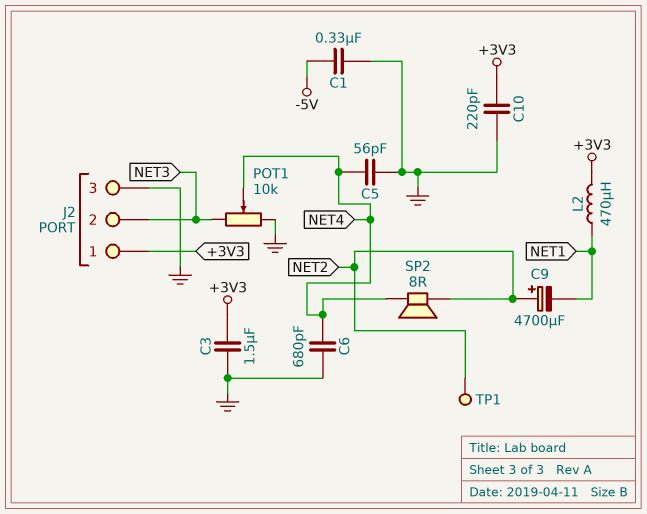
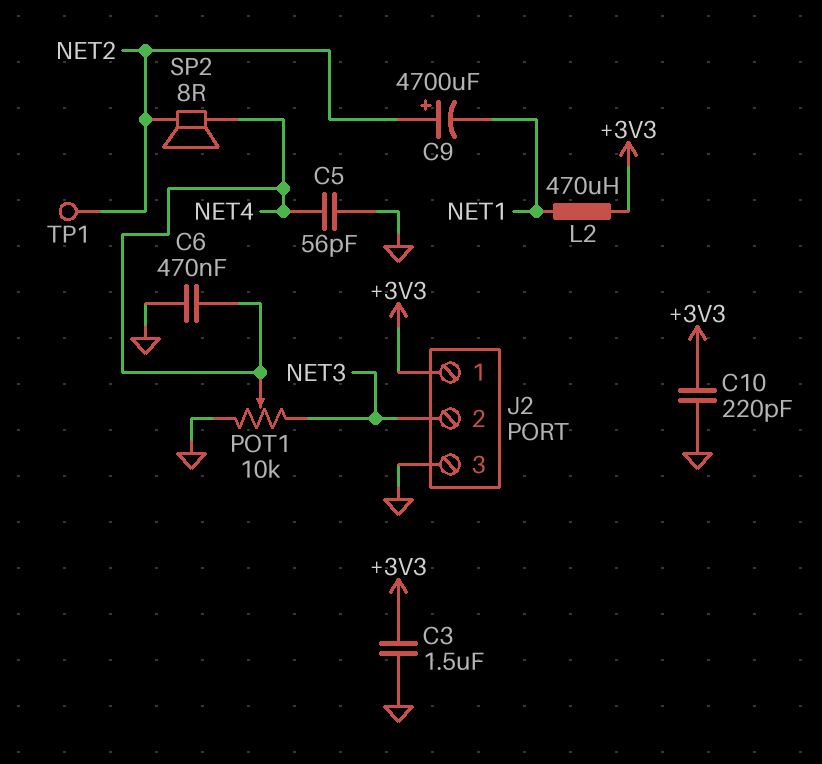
C1: 330nF (-5V, GND) -> none
C6: 680pF (GND, NET4) -> 470nF (GND, NET4)

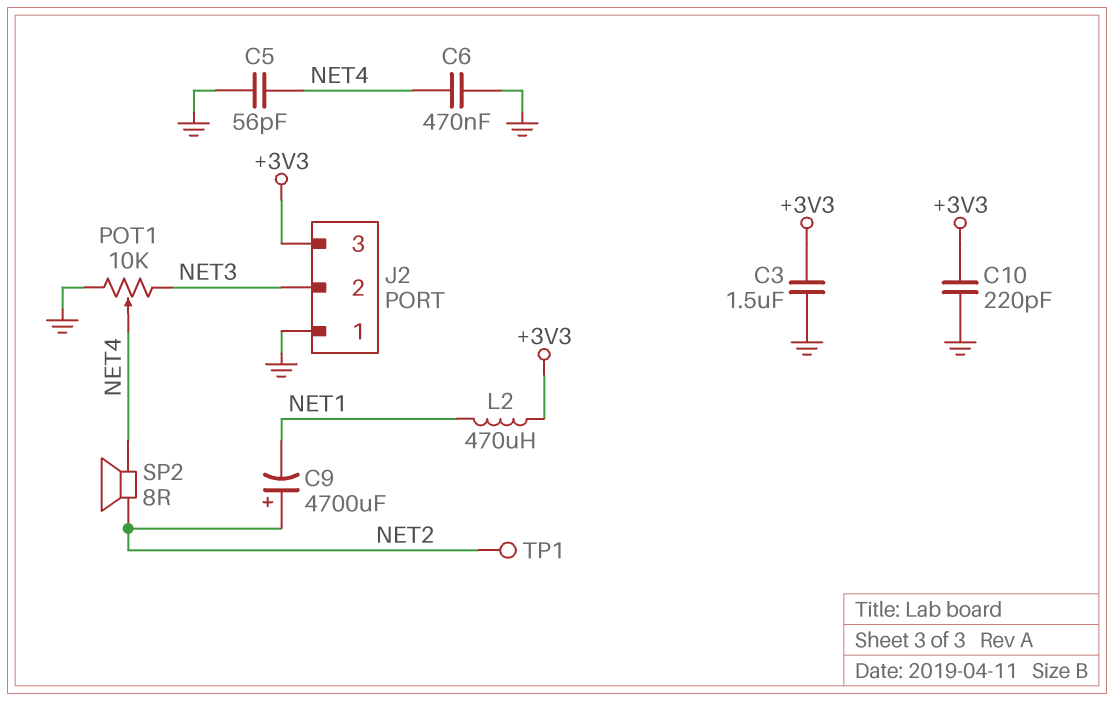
J2 pin 1: +3V3 -> GND
J2 pin 3: GND -> +3V3

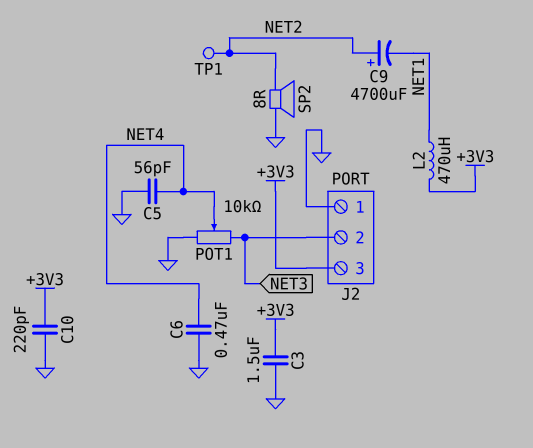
SP2: speaker 8R (NET2, NET4) -> speaker 8R (GND, NET2)

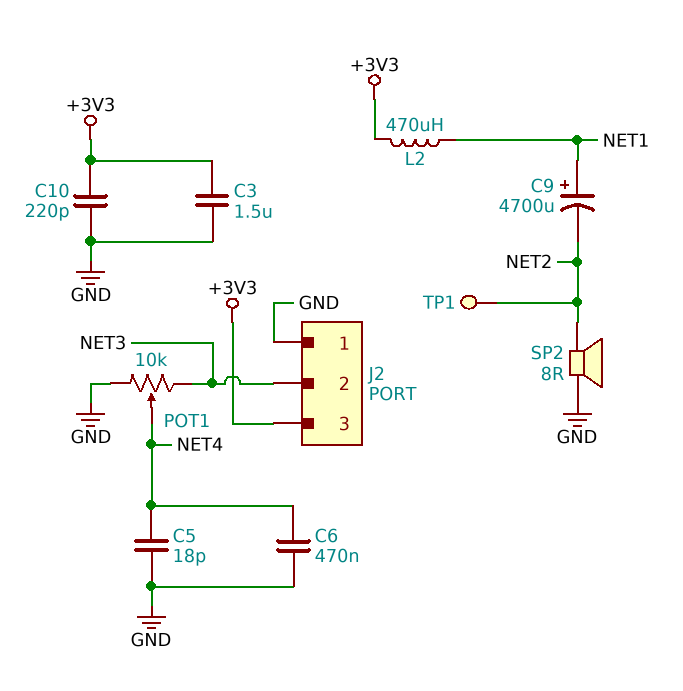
C5: 56pF (GND, NET4) -> 18pF (GND, NET4)
C9: 4700uF (plus NET2, minus NET1) -> 4700uF (plus NET1, minus NET2)

